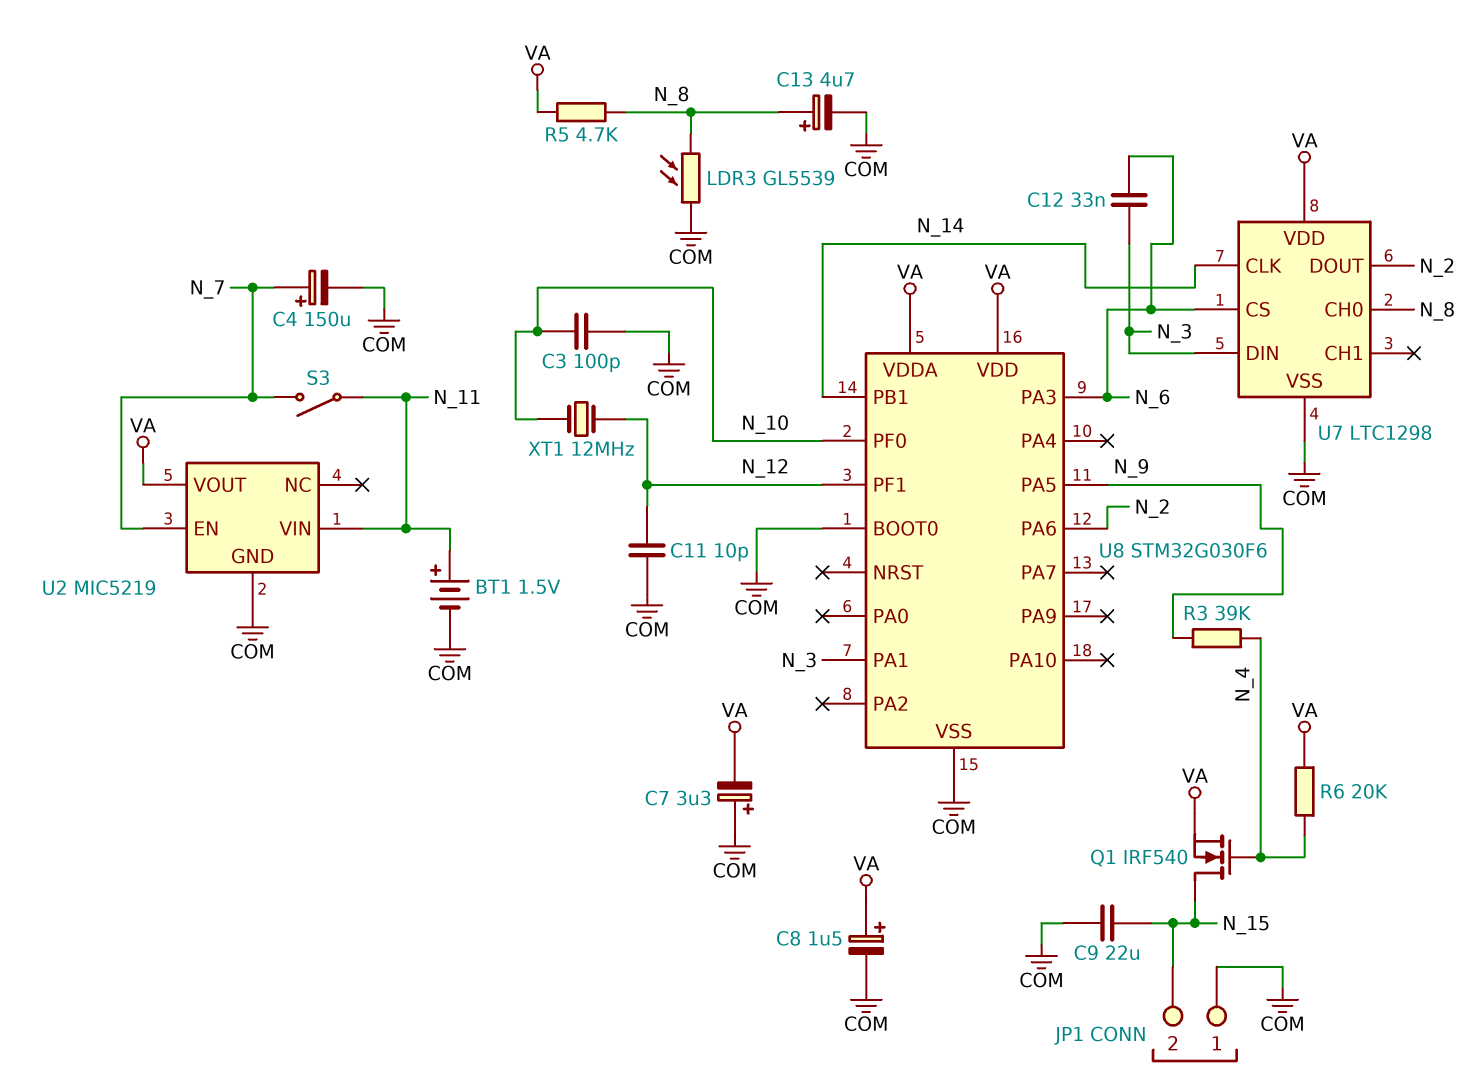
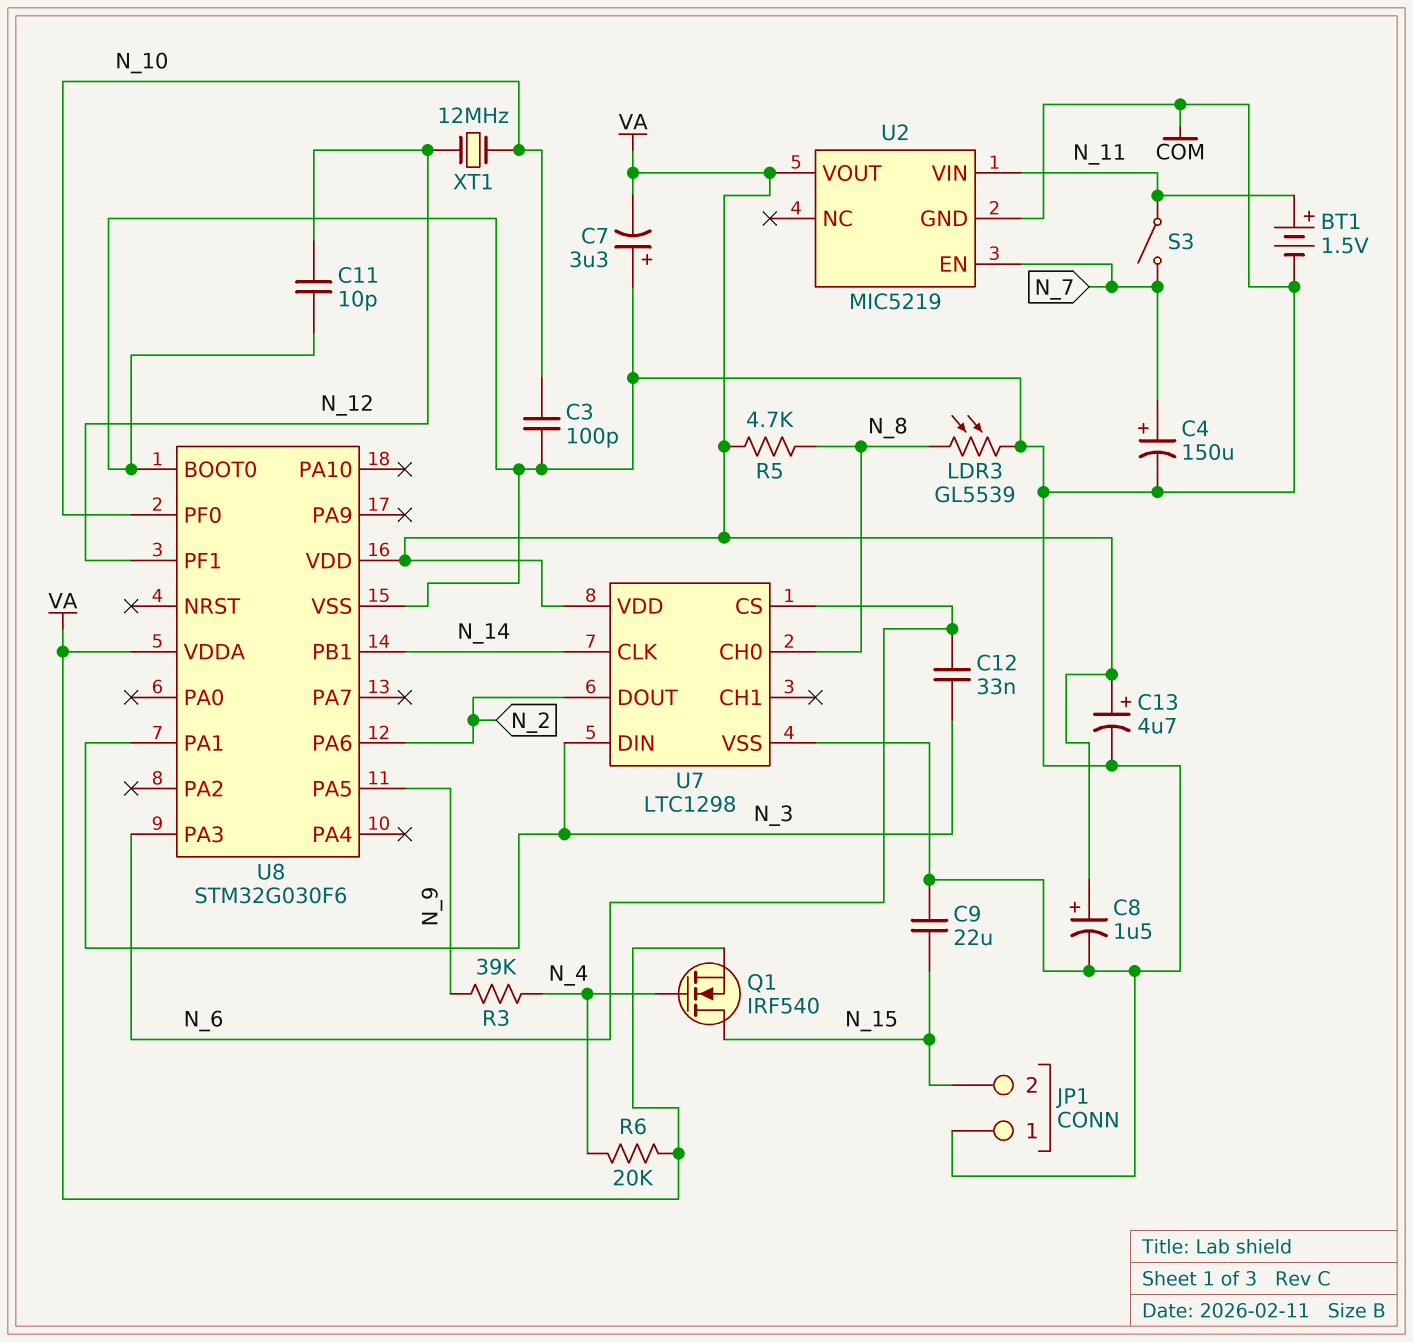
C13: 4.7uF (plus N_8, minus COM) -> 4.7uF (plus VA, minus COM)

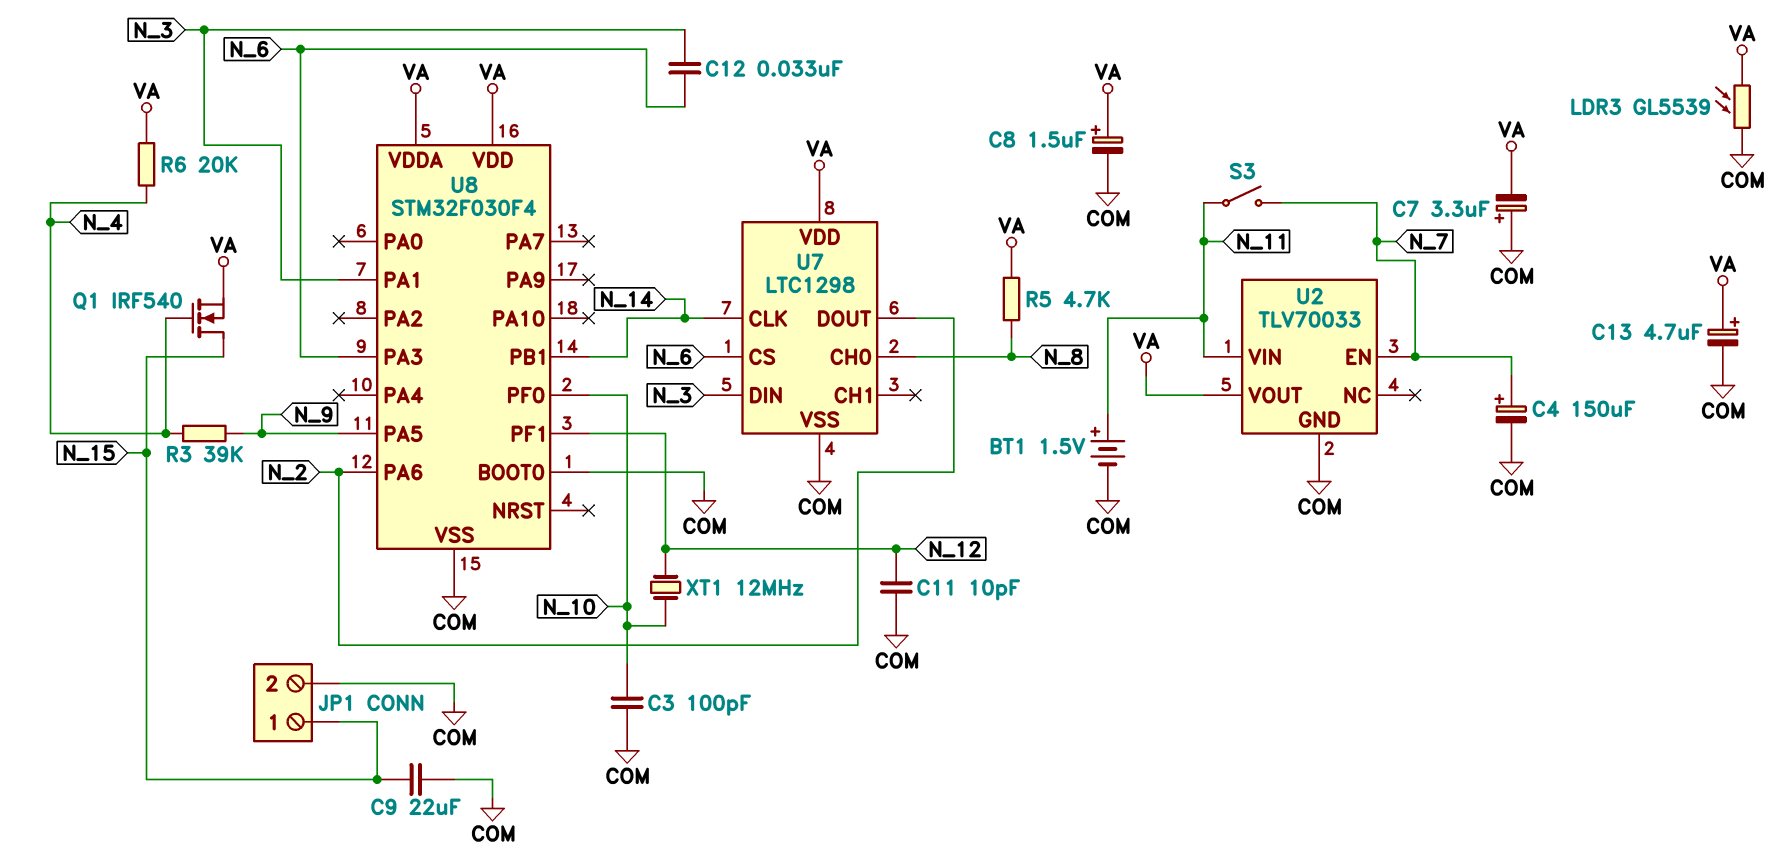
JP1 pin 1: COM -> N_15
JP1 pin 2: N_15 -> COM
LDR3: GL5539 (COM, N_8) -> GL5539 (COM, VA)
U2: MIC5219 -> TLV70033
U8: STM32G030F6 -> STM32F030F4

